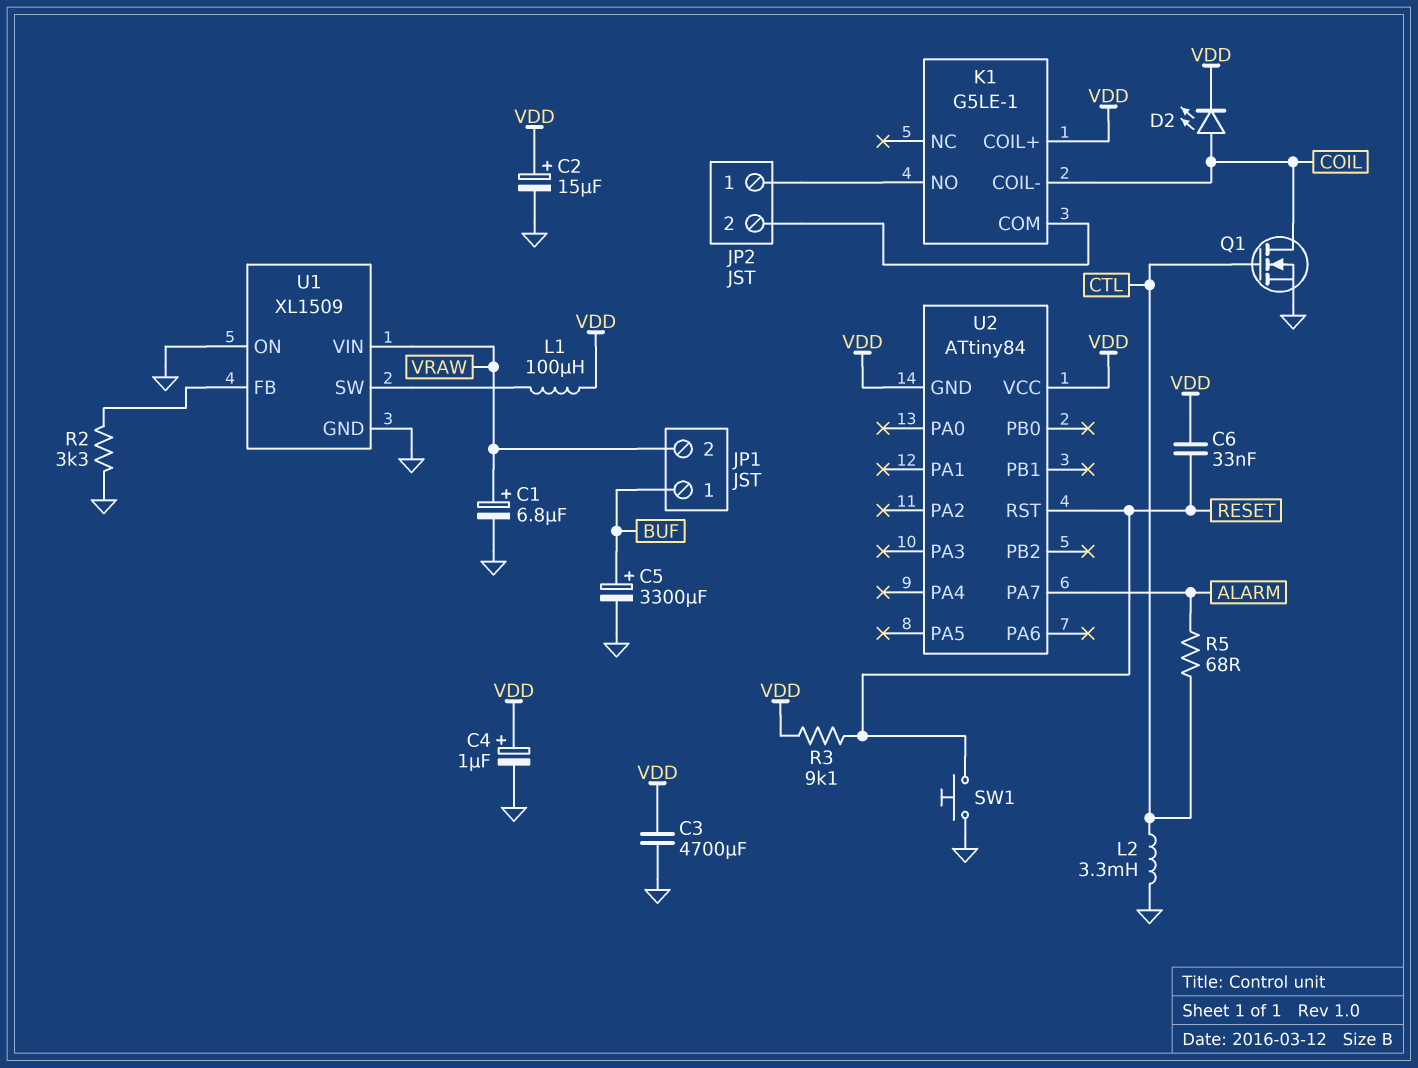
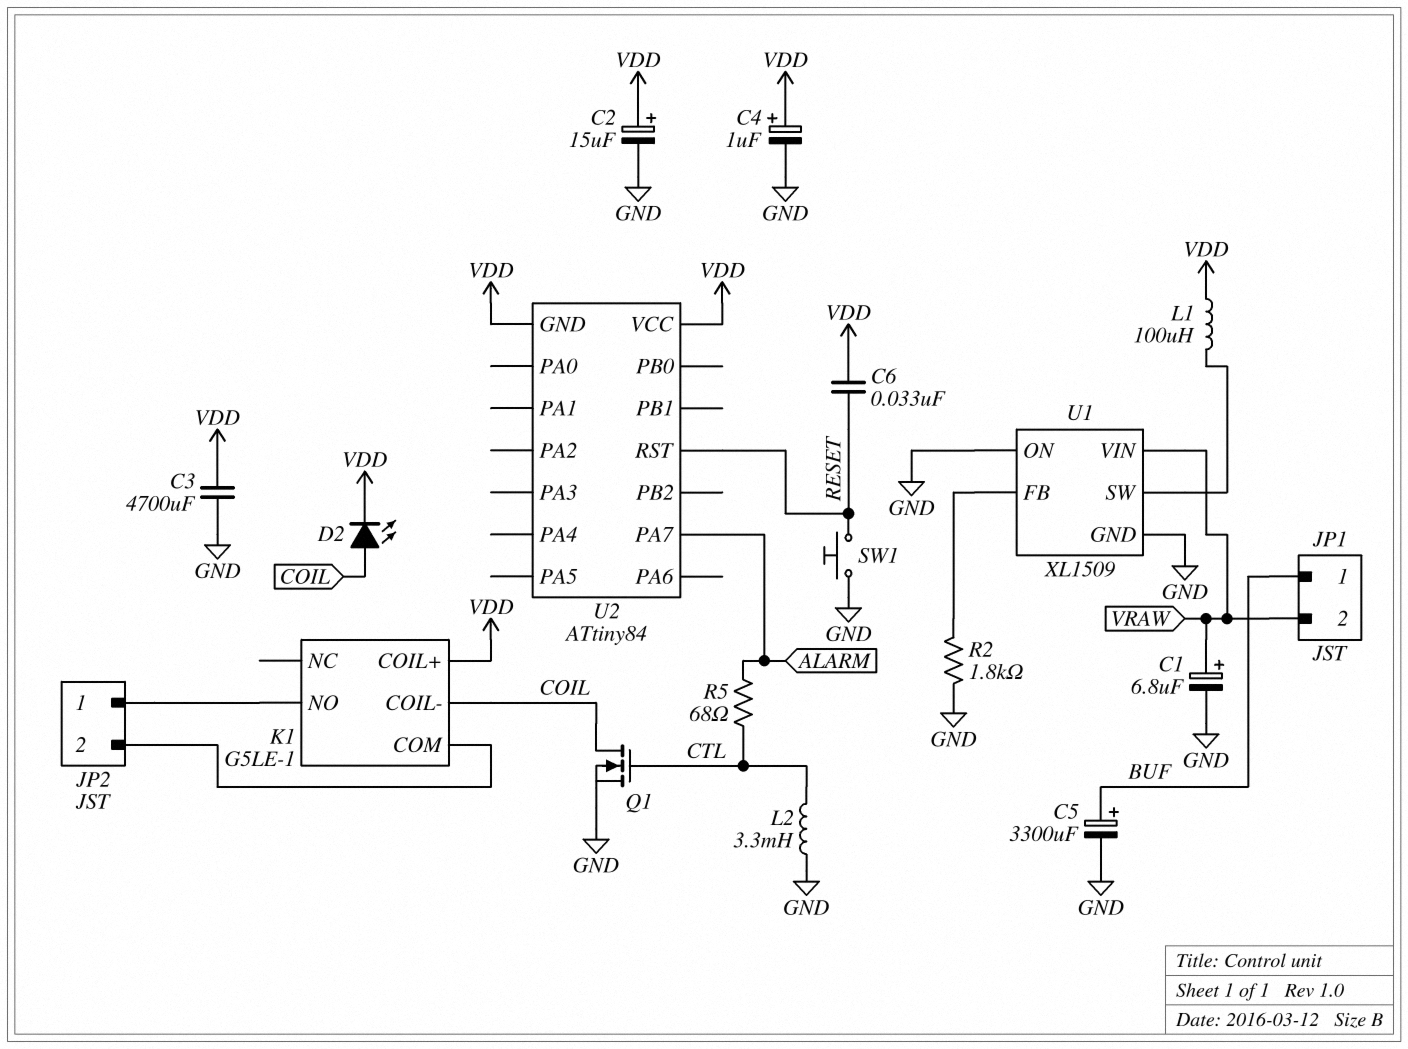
R2: 3.3k (GND, U1/FB) -> 1.8k (GND, U1/FB)
R3: 9.1k (RESET, VDD) -> none

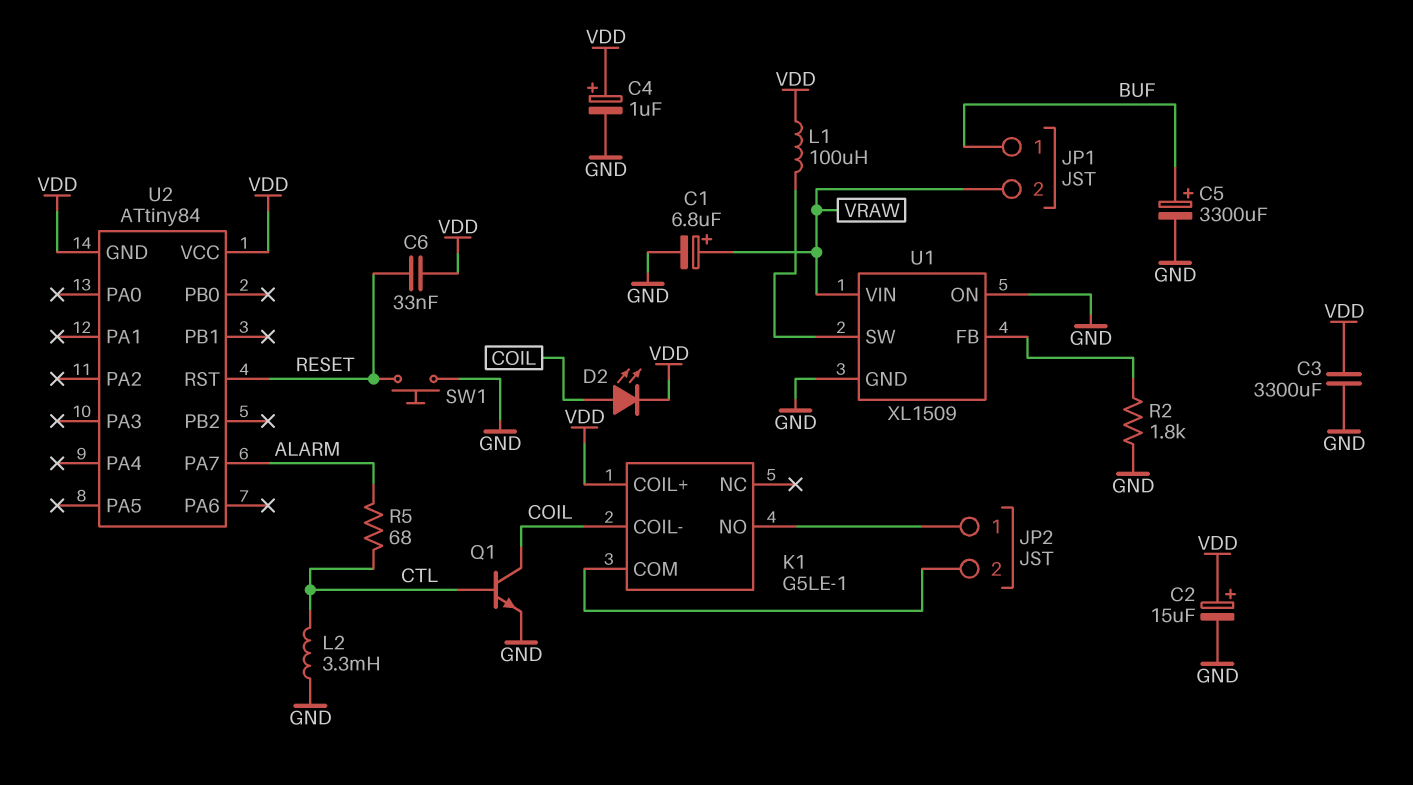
C3: 4700uF (GND, VDD) -> 3300uF (GND, VDD)
Q1: NMOS (G CTL, D COIL, S GND) -> NPN (B CTL, C COIL, E GND)

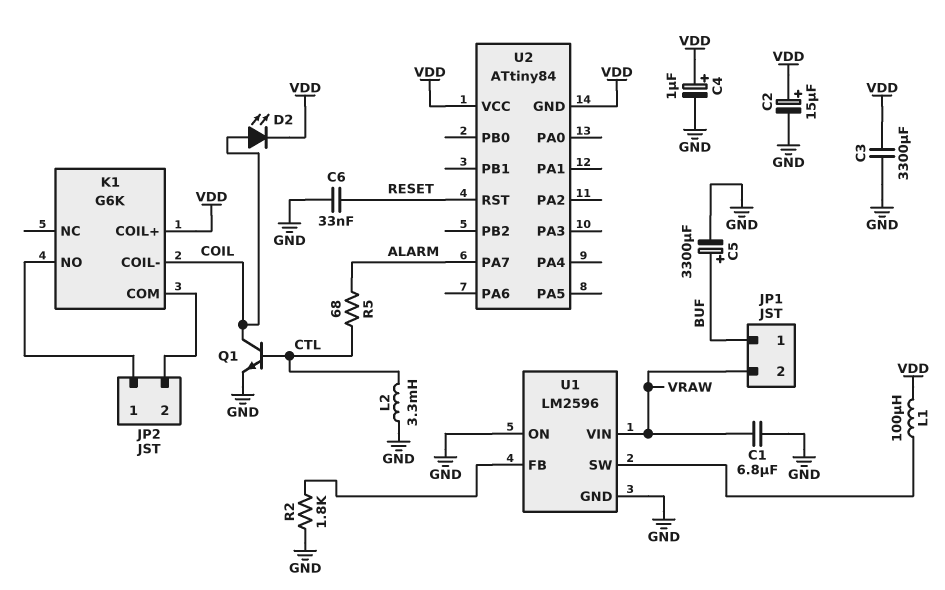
C1: 6.8uF (plus VRAW, minus GND) -> 6.8uF (GND, VRAW)
C6: 33nF (RESET, VDD) -> 33nF (GND, RESET)
K1: G5LE-1 -> G6K
SW1: button (GND, RESET) -> none
U1: XL1509 -> LM2596

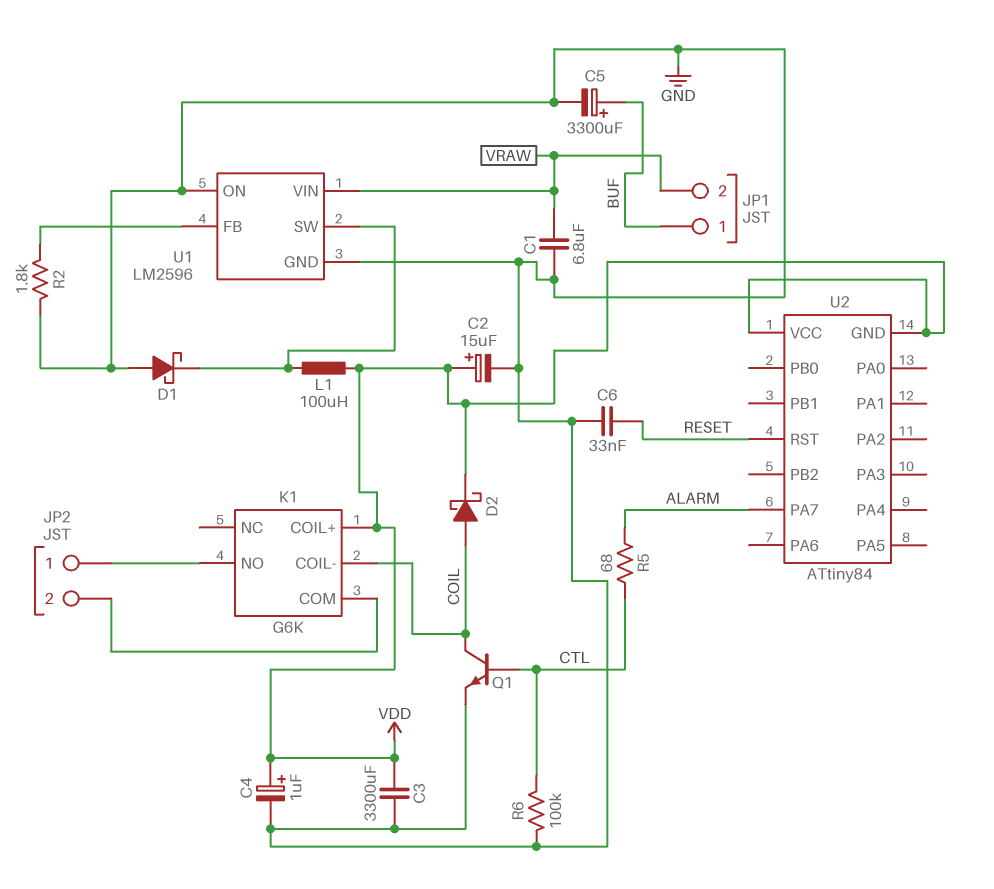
D1: none -> schottky (A GND, K U1/SW)
D2: LED (A COIL, K VDD) -> schottky (A COIL, K VDD)
L2: 3.3mH (CTL, GND) -> none
R6: none -> 100k (CTL, GND)

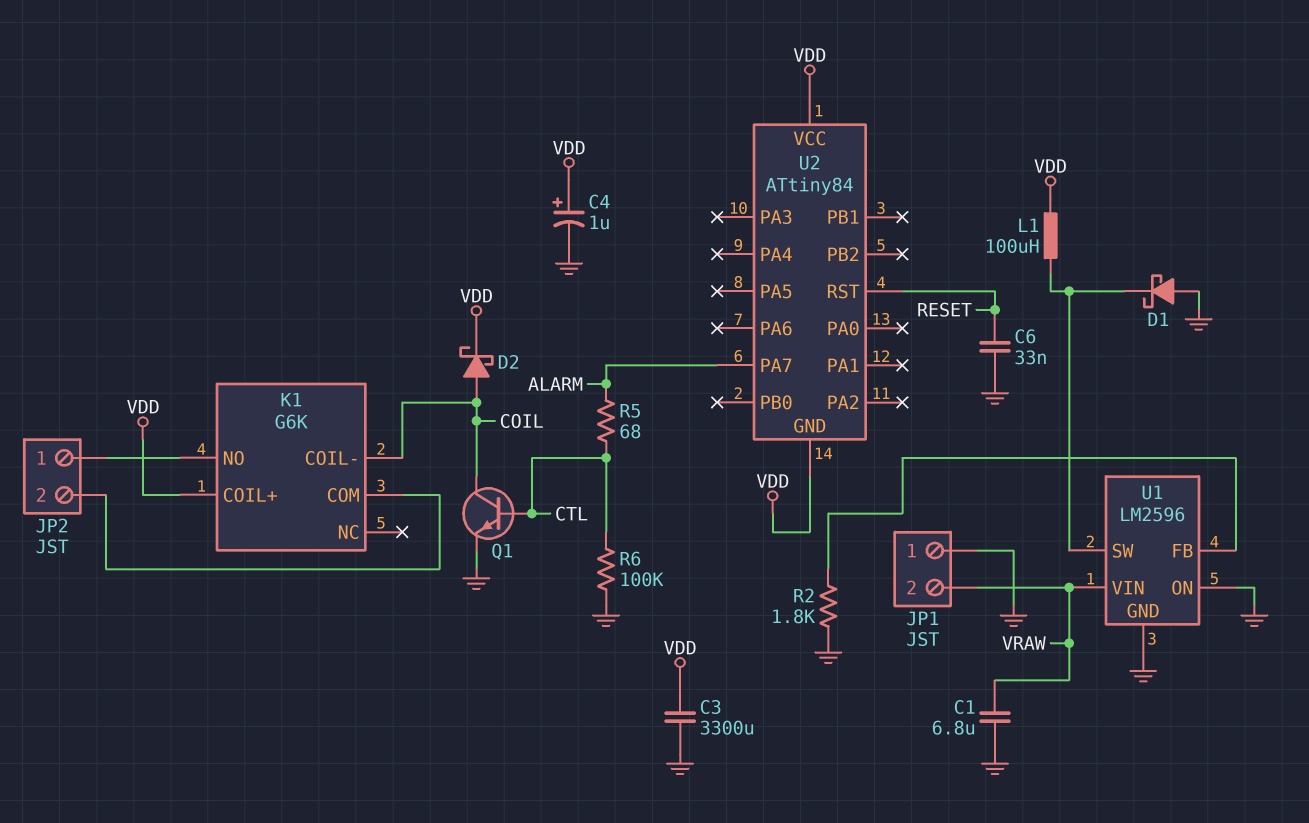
C2: 15uF (plus VDD, minus GND) -> none
C5: 3300uF (plus BUF, minus GND) -> none
JP1 pin 1: BUF -> GND

